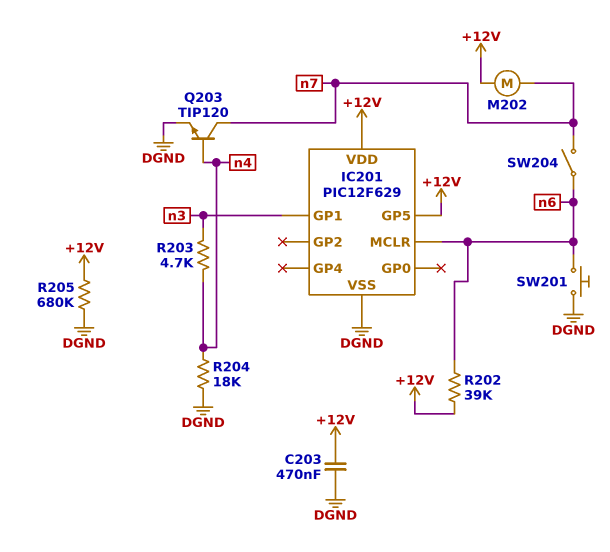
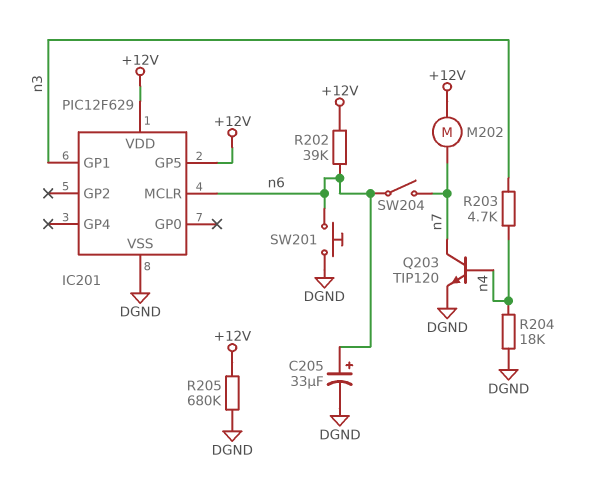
C203: 470nF (+12V, DGND) -> none
C205: none -> 33uF (plus n6, minus DGND)

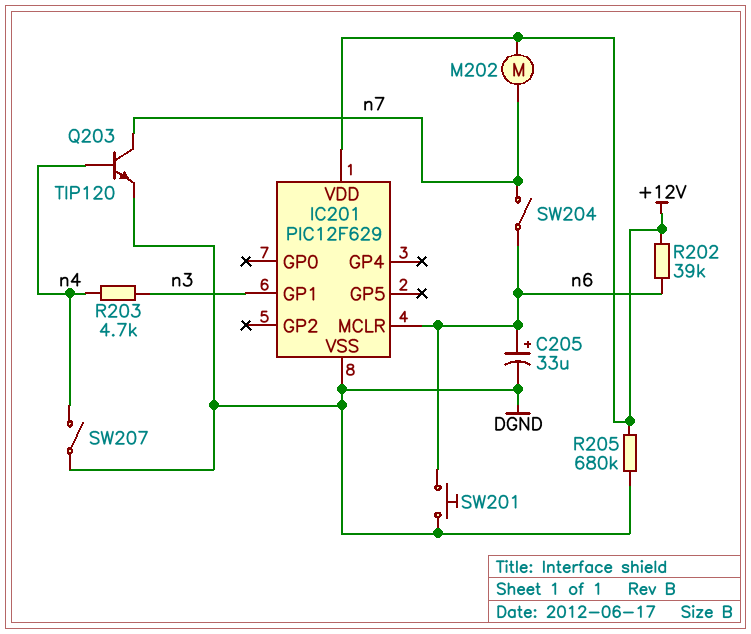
IC201 pin GP5: +12V -> none
R204: 18k (DGND, n4) -> none
SW207: none -> switch (DGND, n4)

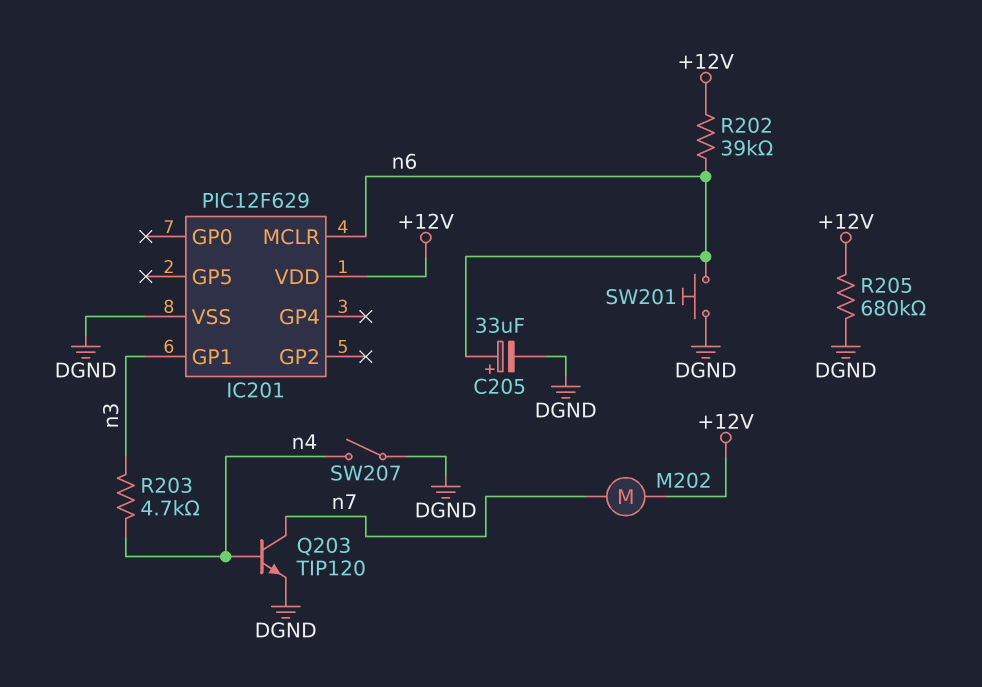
SW204: switch (n6, n7) -> none

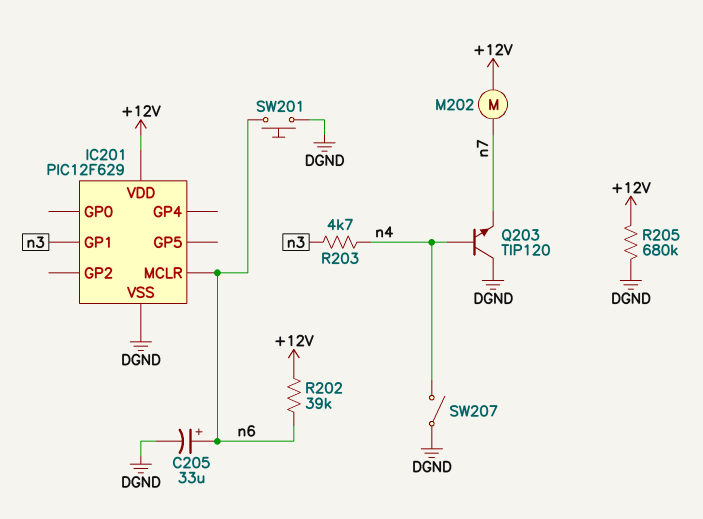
Q203: NPN TIP120 (B n4, C n7, E DGND) -> NPN TIP120 (B n4, C DGND, E n7)

